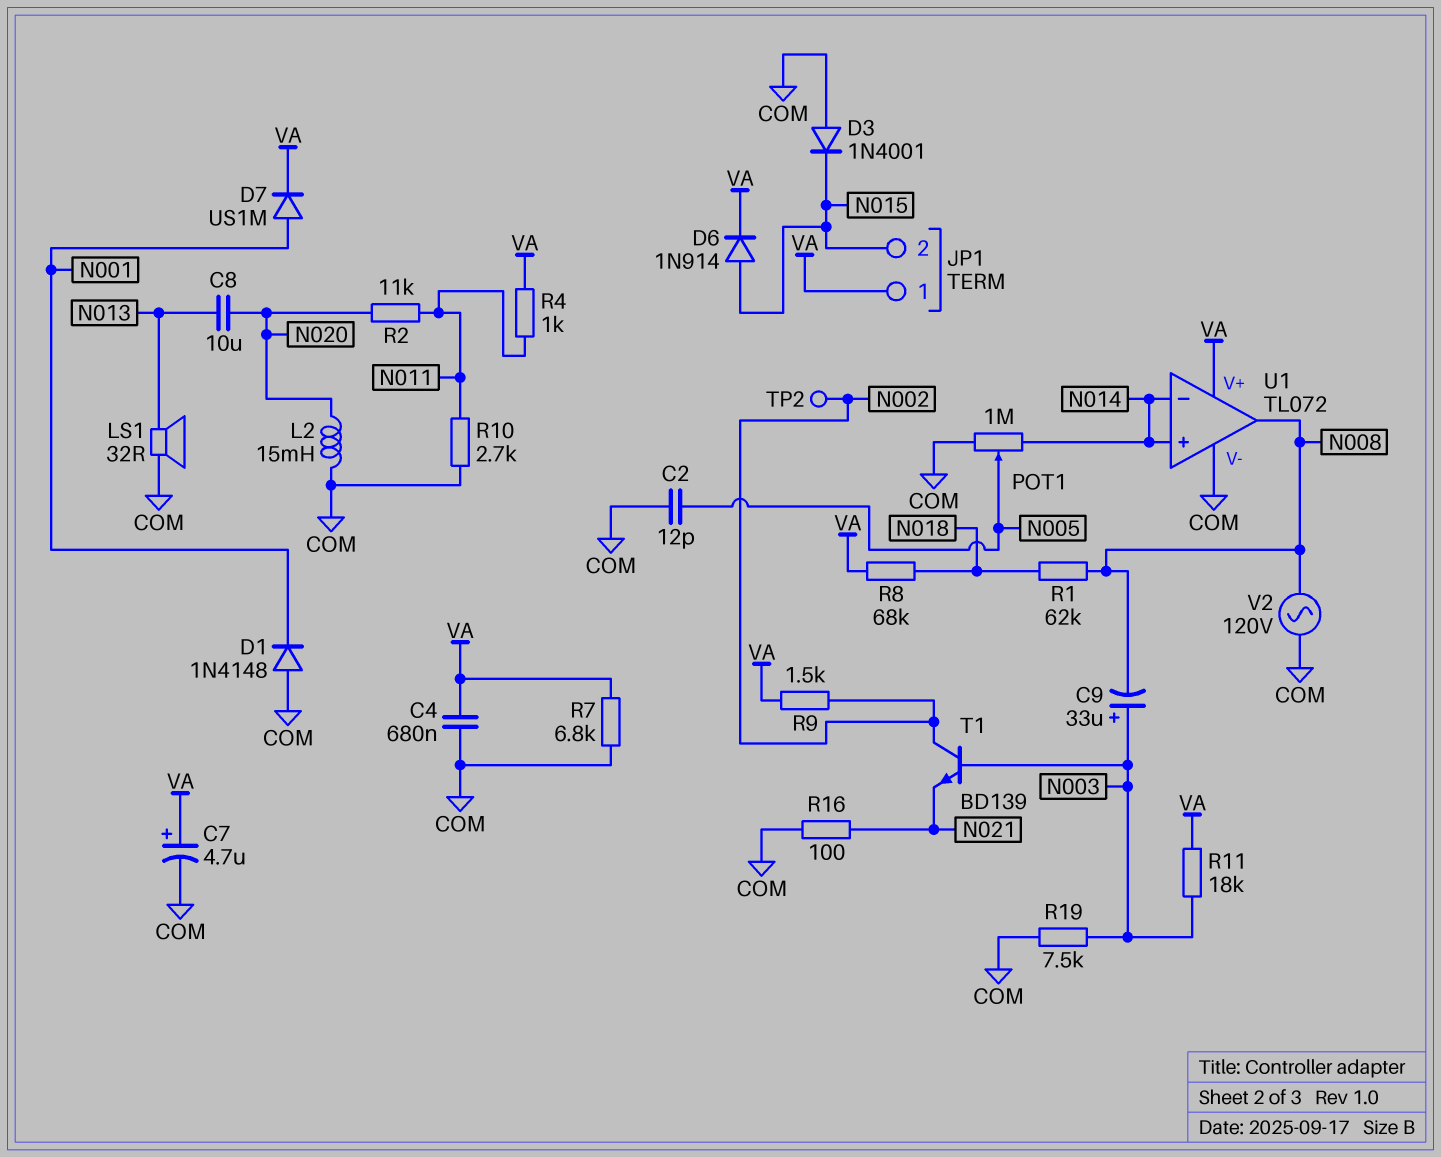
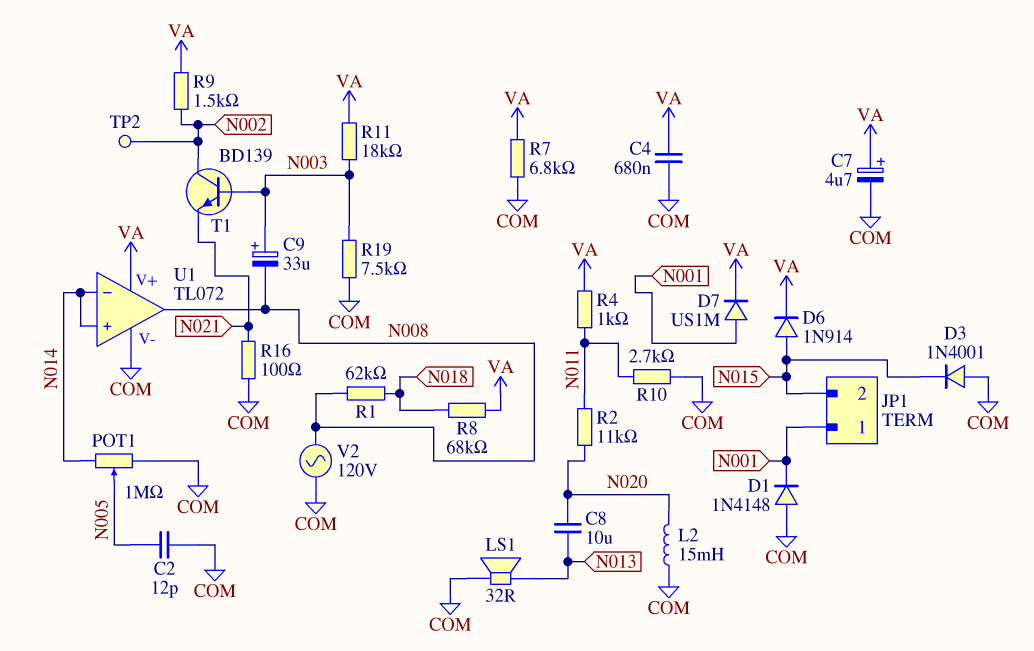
JP1 pin 1: VA -> N001

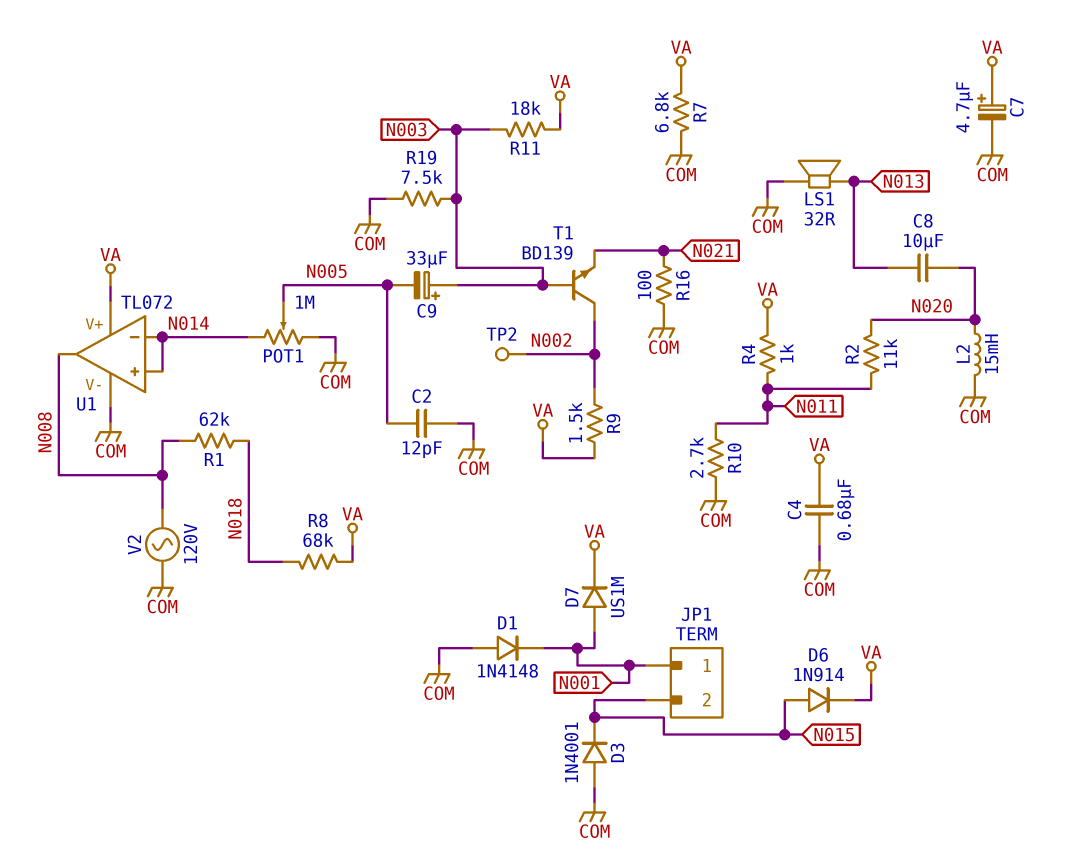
C9: 33uF (plus N003, minus N008) -> 33uF (plus N003, minus N005)

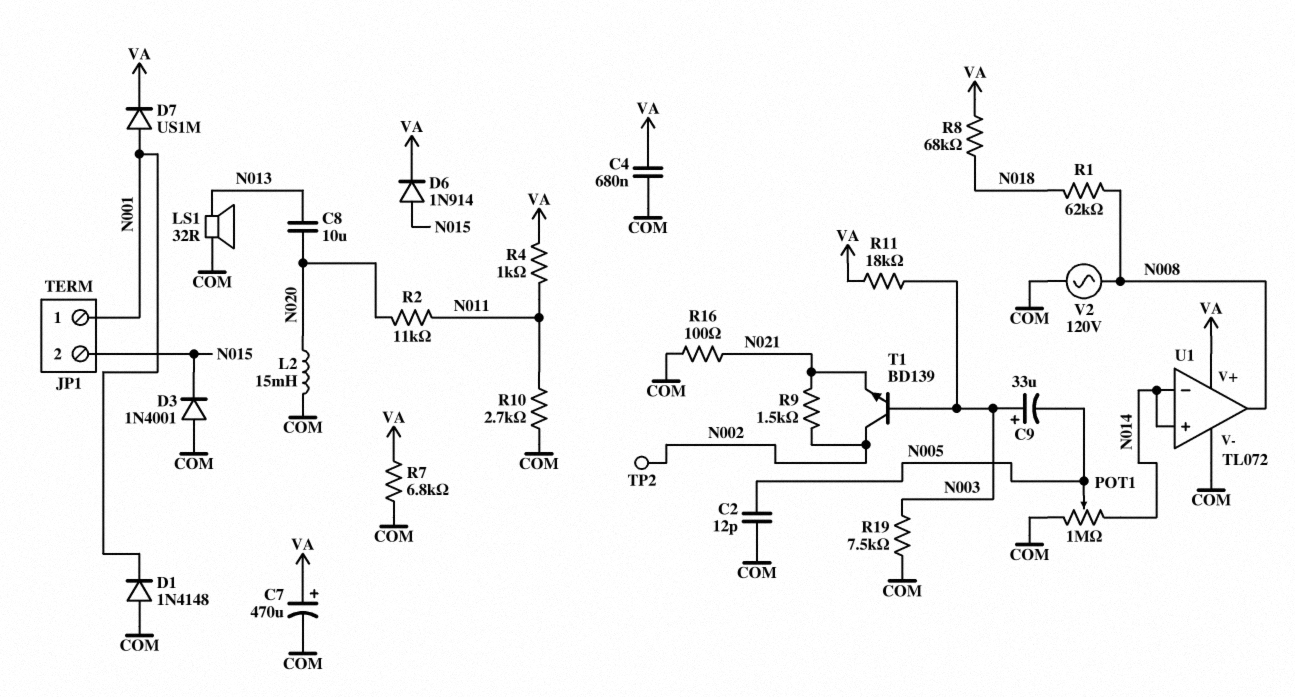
C7: 4.7uF (plus VA, minus COM) -> 470uF (plus VA, minus COM)
R9: 1.5k (N002, VA) -> 1.5k (N002, N021)

